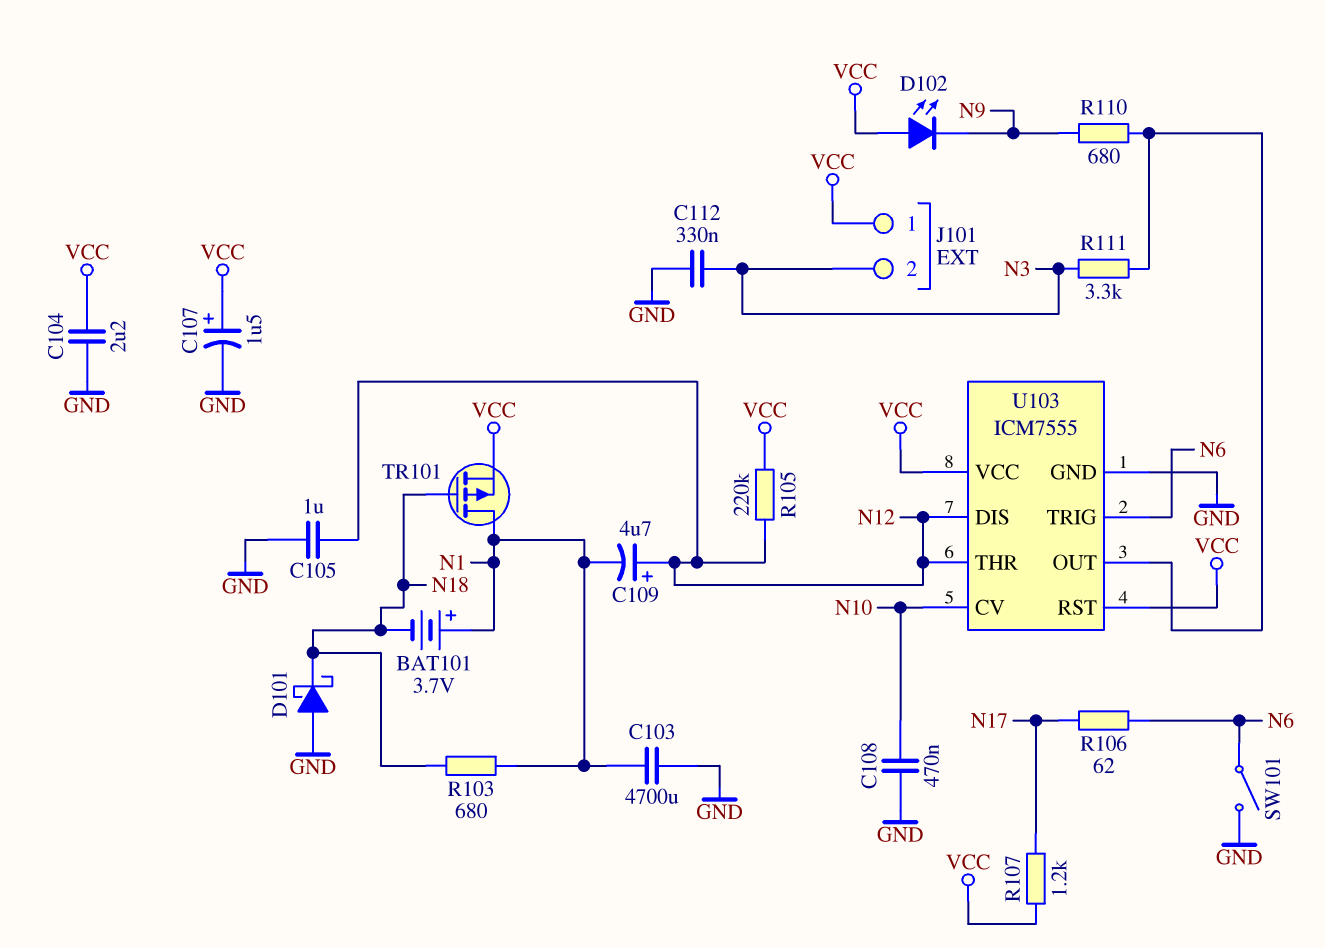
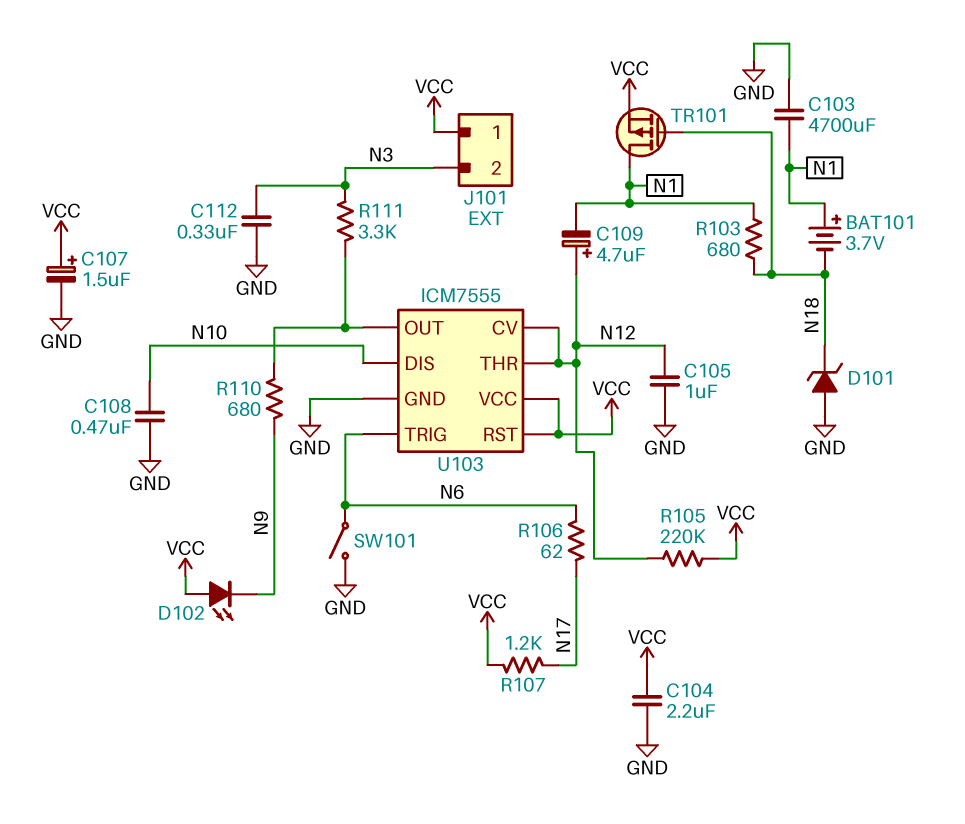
D101: schottky (A GND, K N18) -> zener (A GND, K N18)
U103 pin CV: N10 -> N12
U103 pin DIS: N12 -> N10

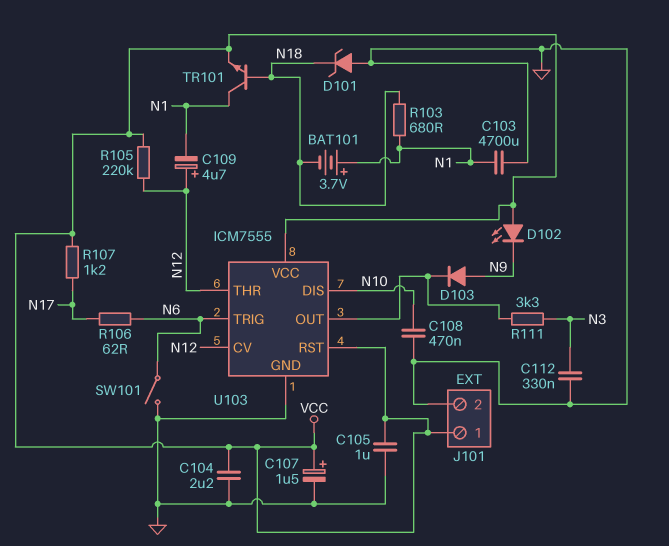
C105: 1uF (GND, N12) -> 1uF (GND, VCC)
D103: none -> diode (A N9, K U103/OUT)
J101 pin 2: N3 -> GND
R110: 680 (N9, U103/OUT) -> none
TR101: PMOS (G N18, D N1, S VCC) -> NPN (B N18, C N1, E VCC)

